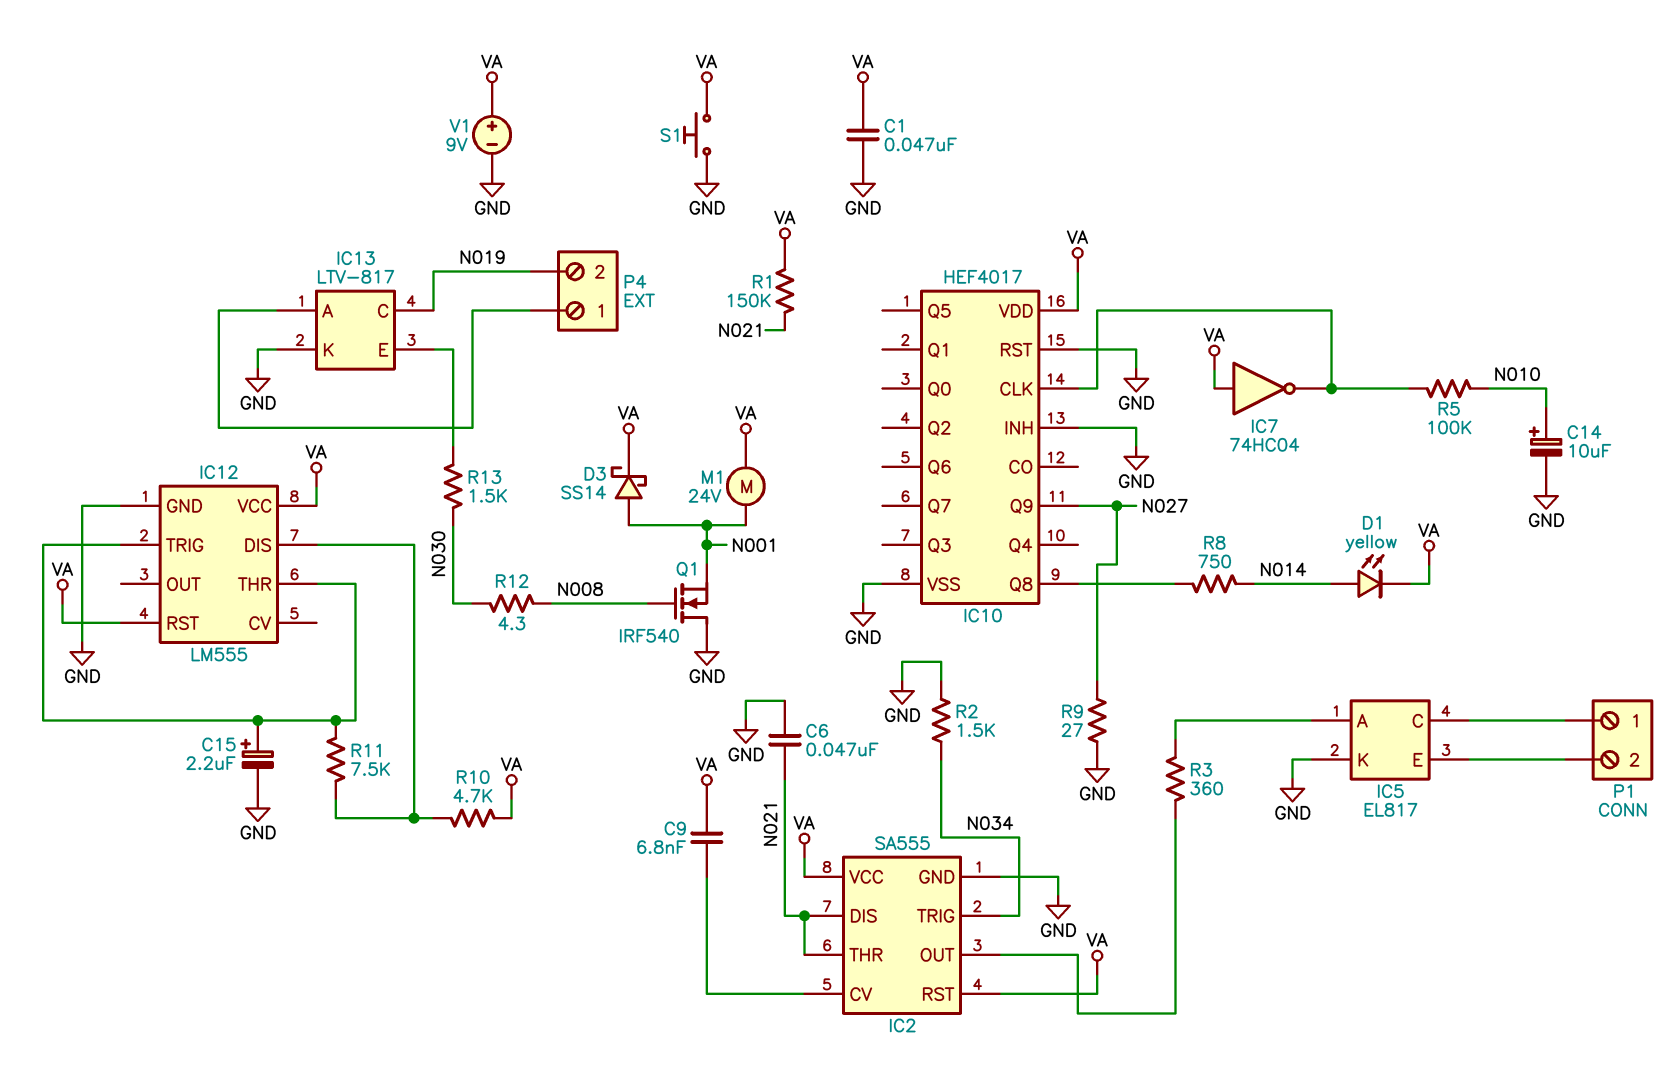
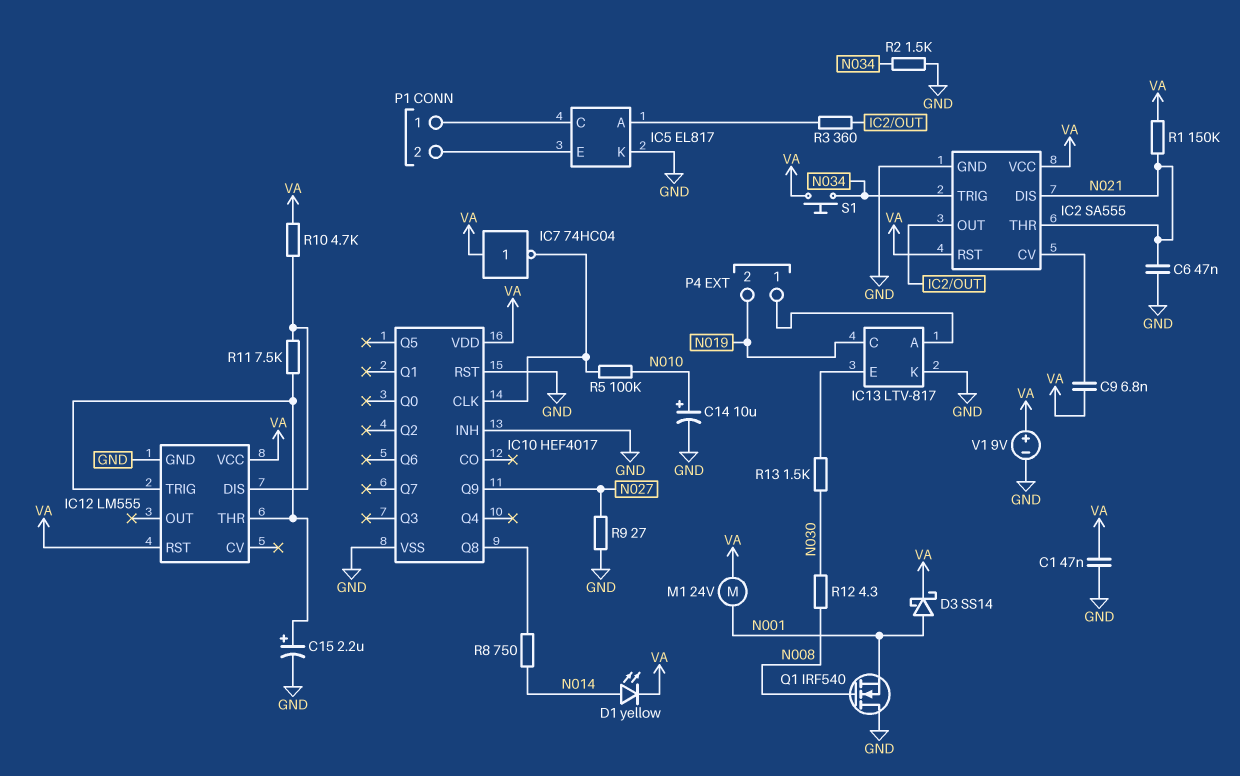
S1: button (GND, VA) -> button (N034, VA)

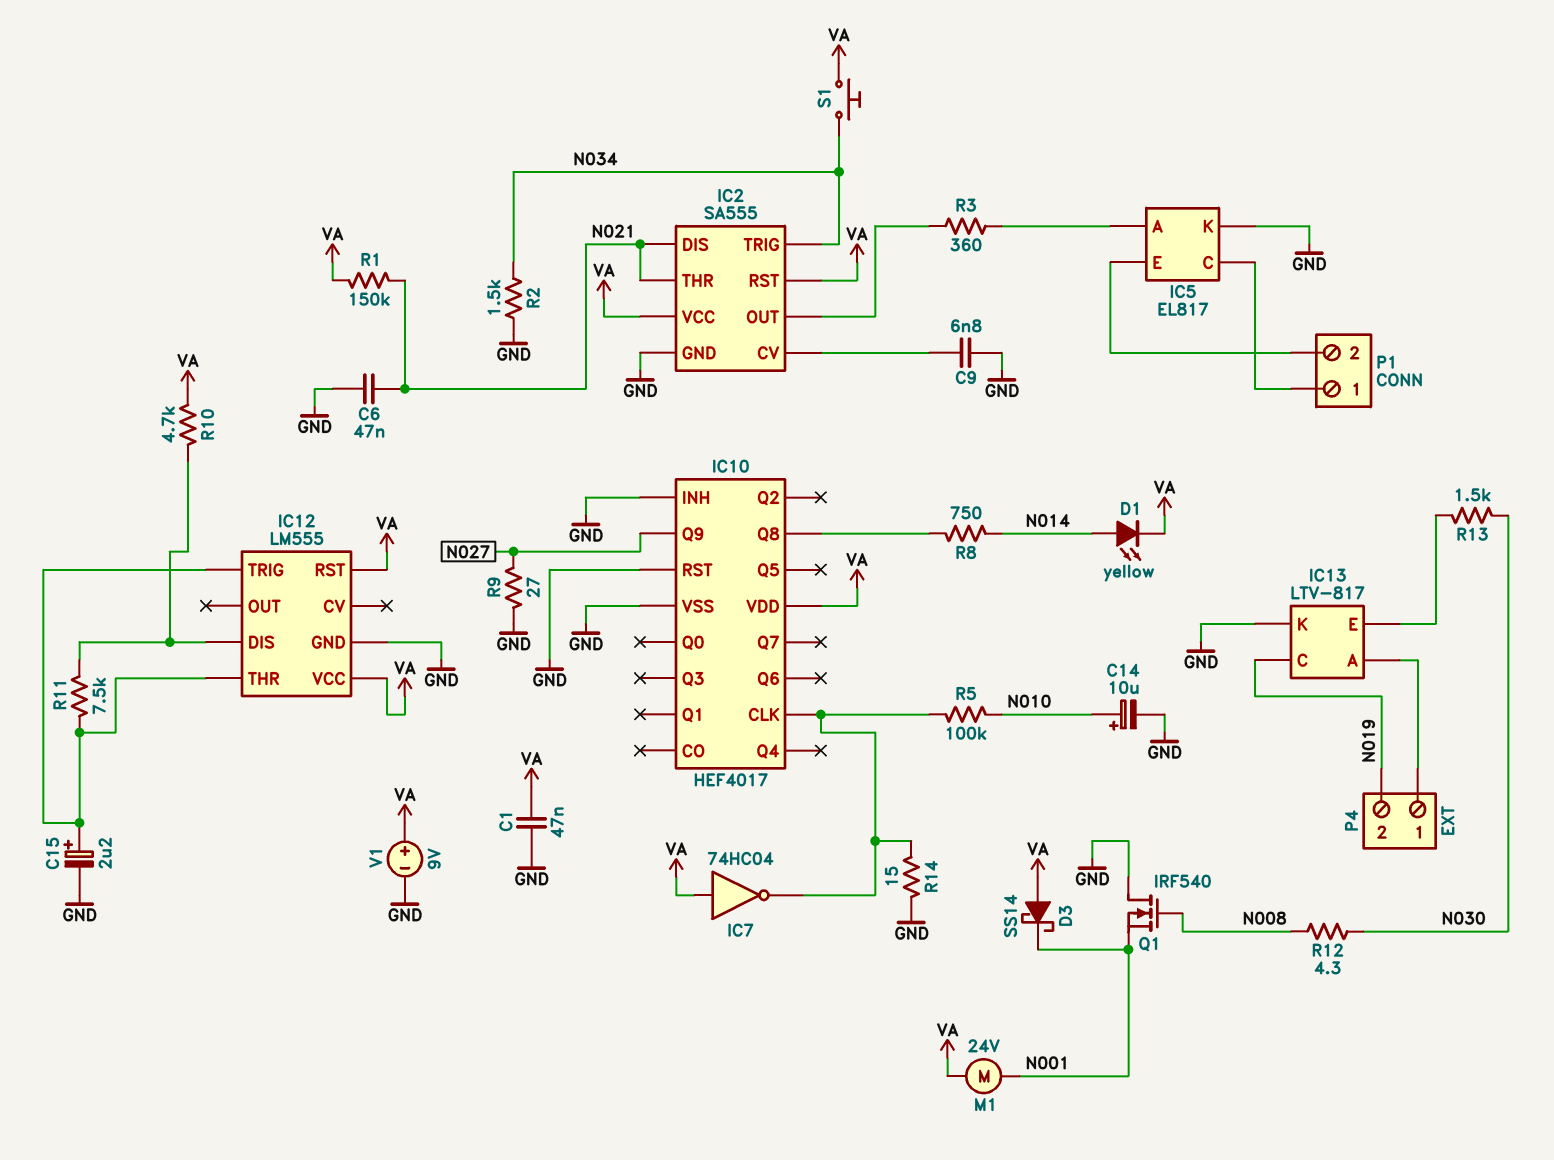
C9: 6.8nF (IC2/CV, VA) -> 6.8nF (GND, IC2/CV)
D3: schottky SS14 (A N001, K VA) -> schottky SS14 (A VA, K N001)
R14: none -> 15 (GND, IC10/CLK)

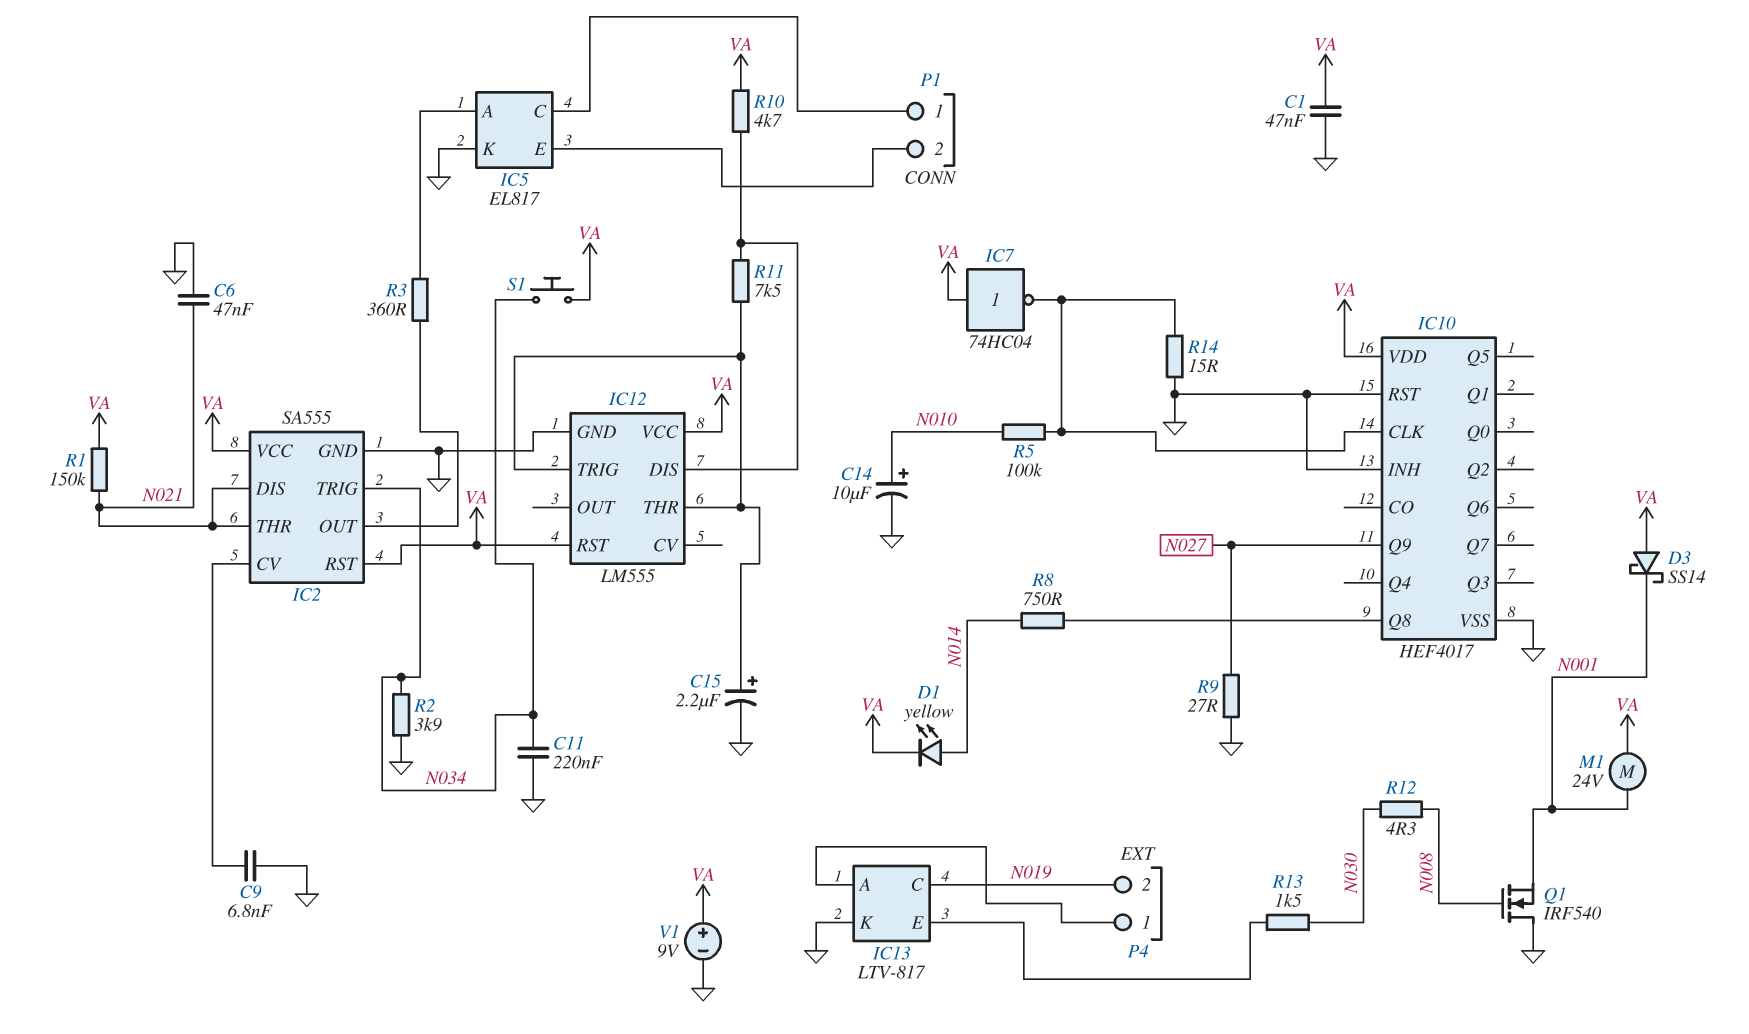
C11: none -> 220nF (GND, N034)
R2: 1.5k (GND, N034) -> 3.9k (GND, N034)

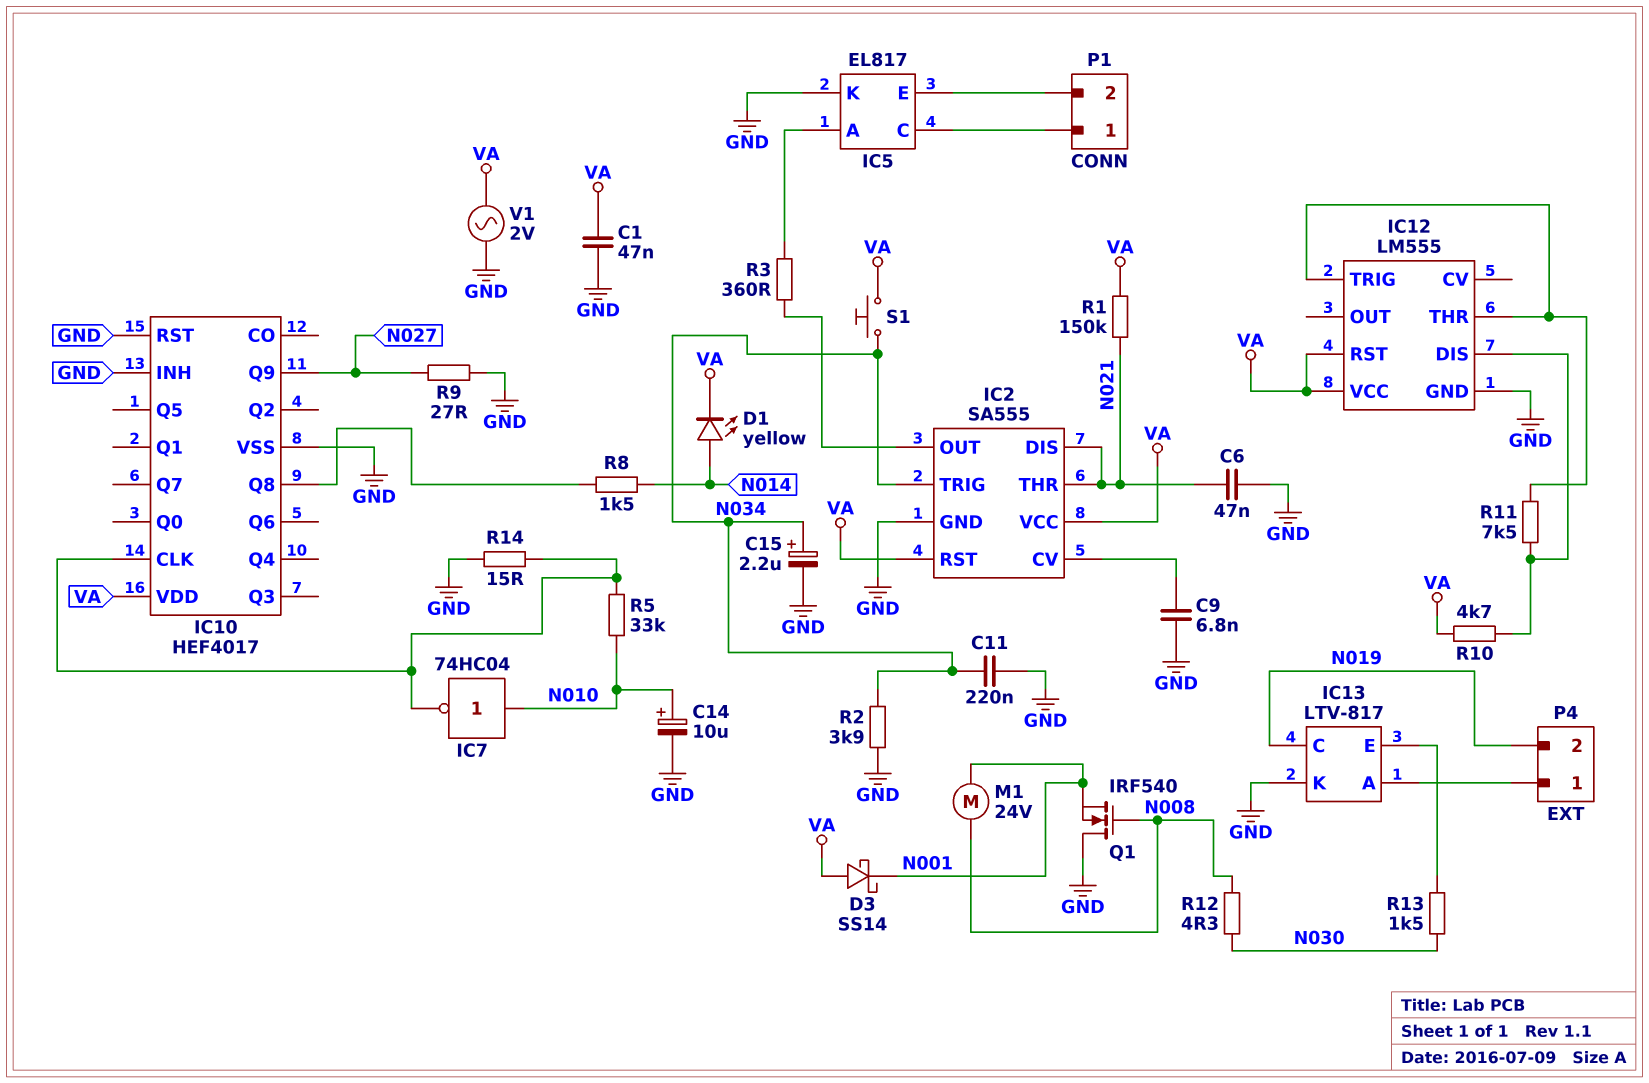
C15: 2.2uF (plus IC12/THR, minus GND) -> 2.2uF (plus N034, minus GND)
IC7: NOT 74HC04 (in VA, out IC10/CLK) -> NOT 74HC04 (in N010, out IC10/CLK)
M1: motor 24V (N001, VA) -> motor 24V (N001, N008)
R5: 100k (IC10/CLK, N010) -> 33k (IC10/CLK, N010)
R8: 750 (IC10/Q8, N014) -> 1.5k (IC10/Q8, N014)
V1: 9V (plus VA, minus GND) -> AC 2V (GND, VA)

